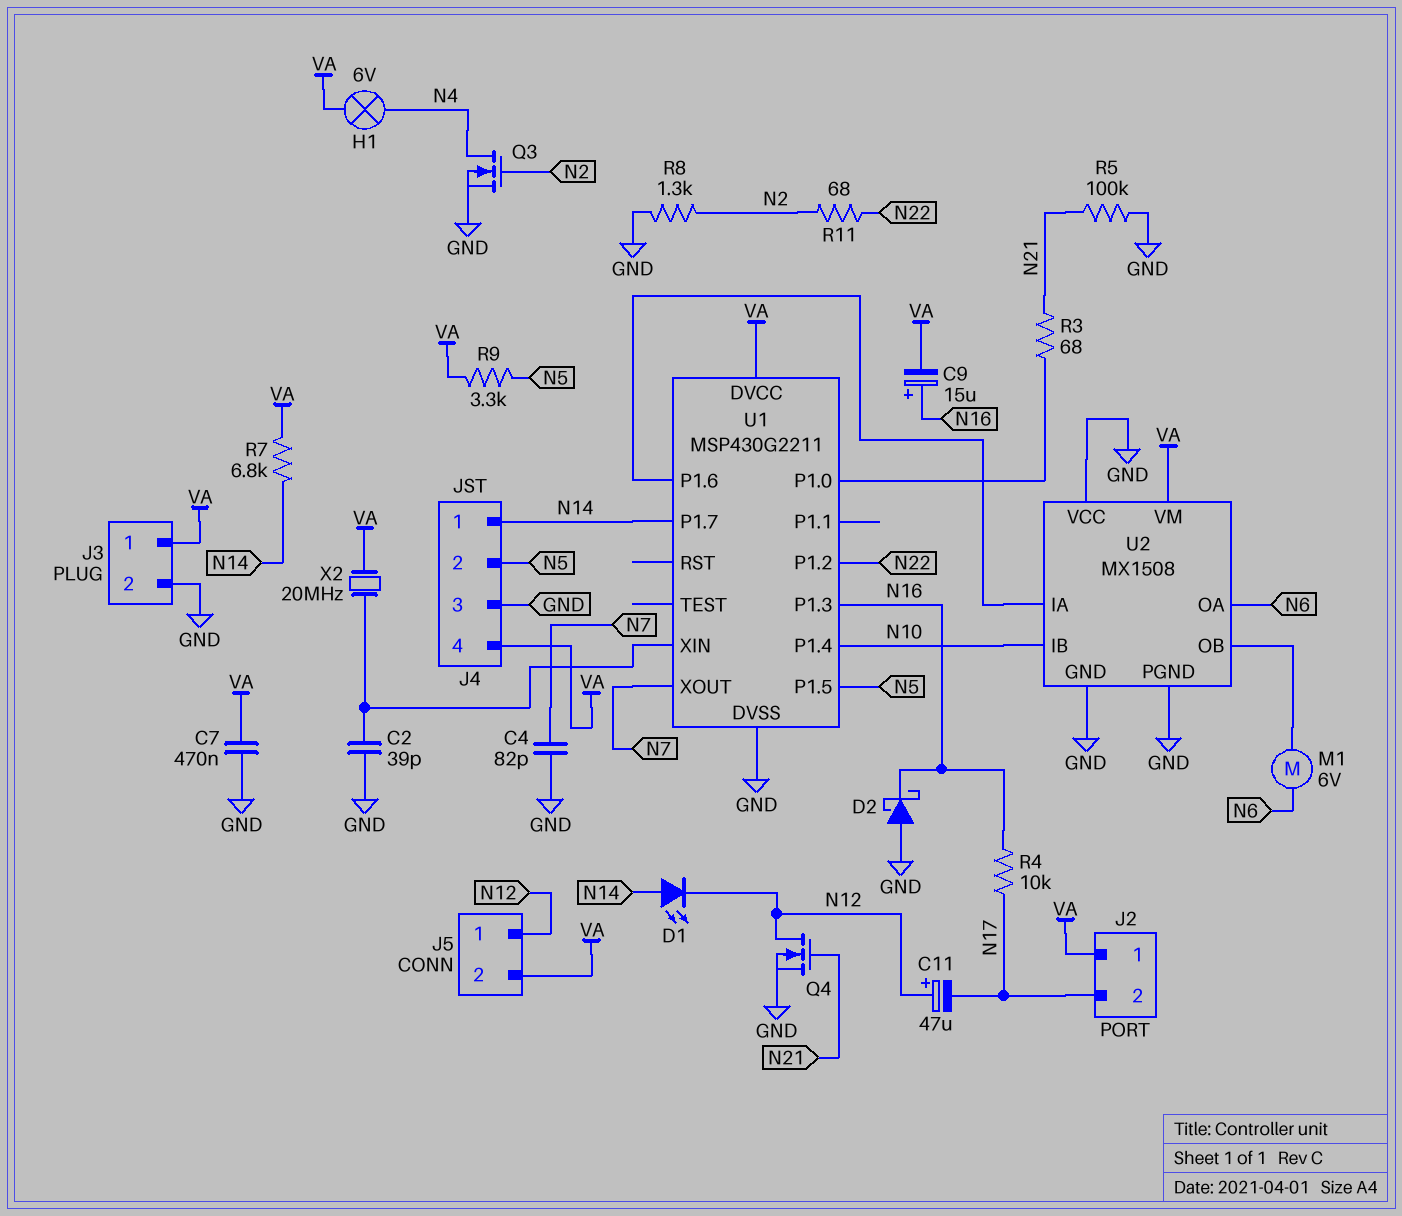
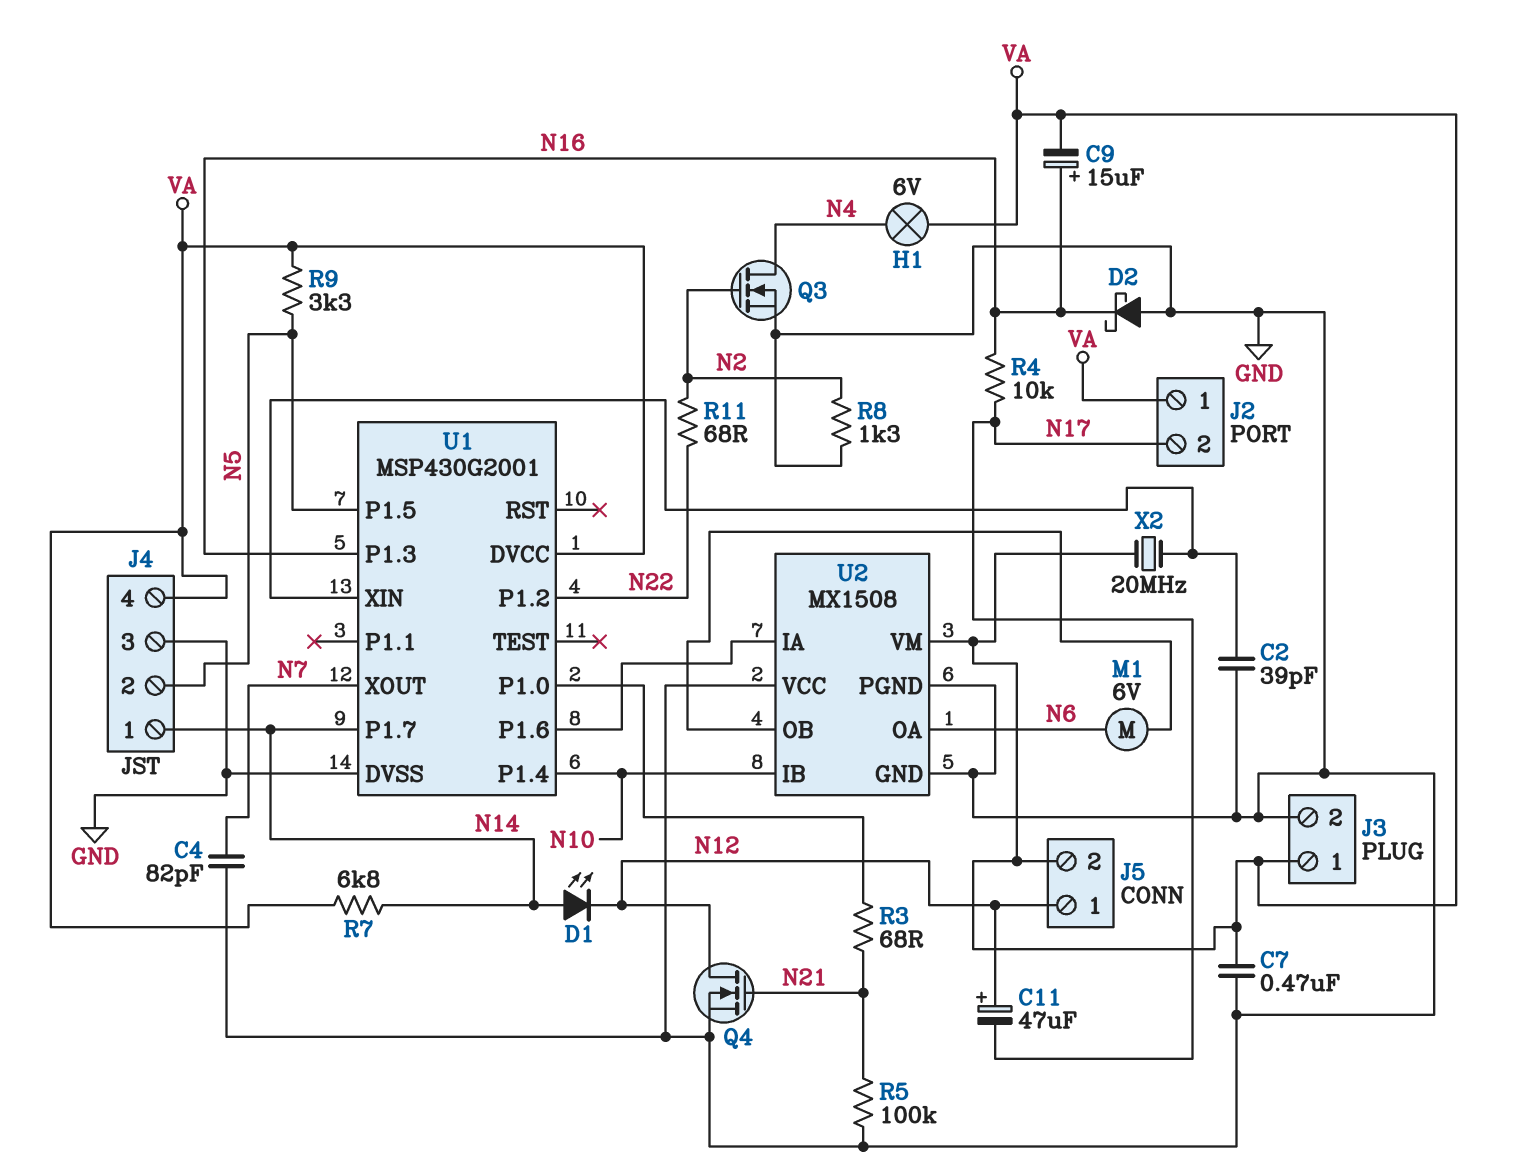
U1: MSP430G2211 -> MSP430G2001

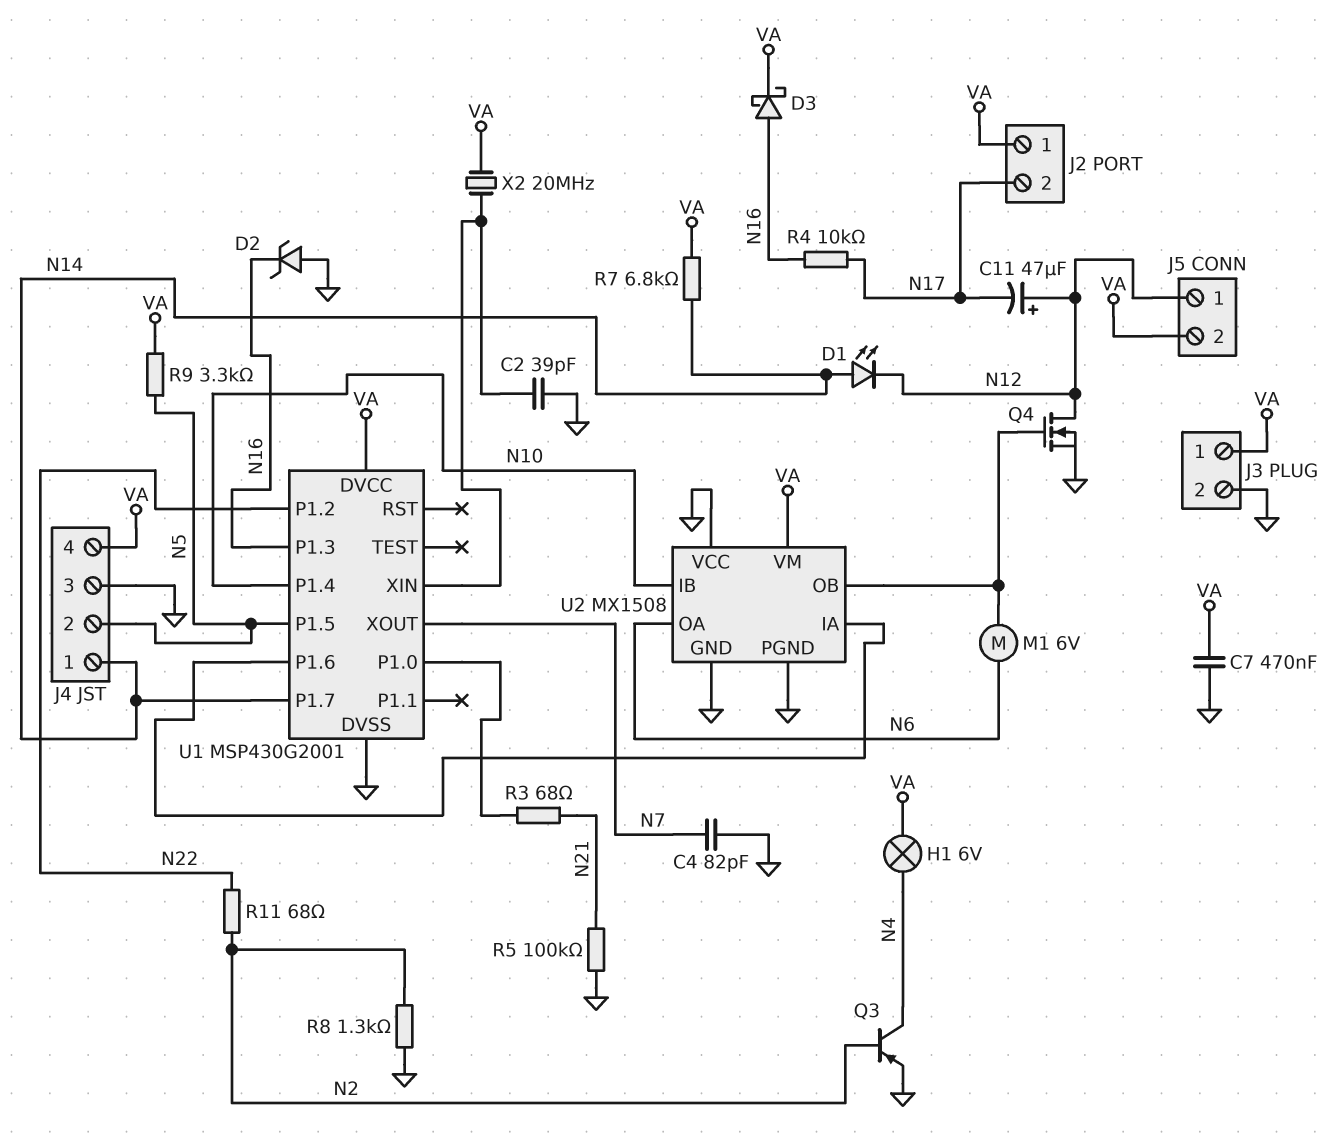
C9: 15uF (plus N16, minus VA) -> none
D2: schottky (A GND, K N16) -> zener (A GND, K N16)
D3: none -> schottky (A N16, K VA)
Q3: NMOS (G N2, D N4, S GND) -> PNP (B N2, C N4, E GND)
Q4: NMOS (G N21, D N12, S GND) -> NMOS (G U2/OB, D N12, S GND)

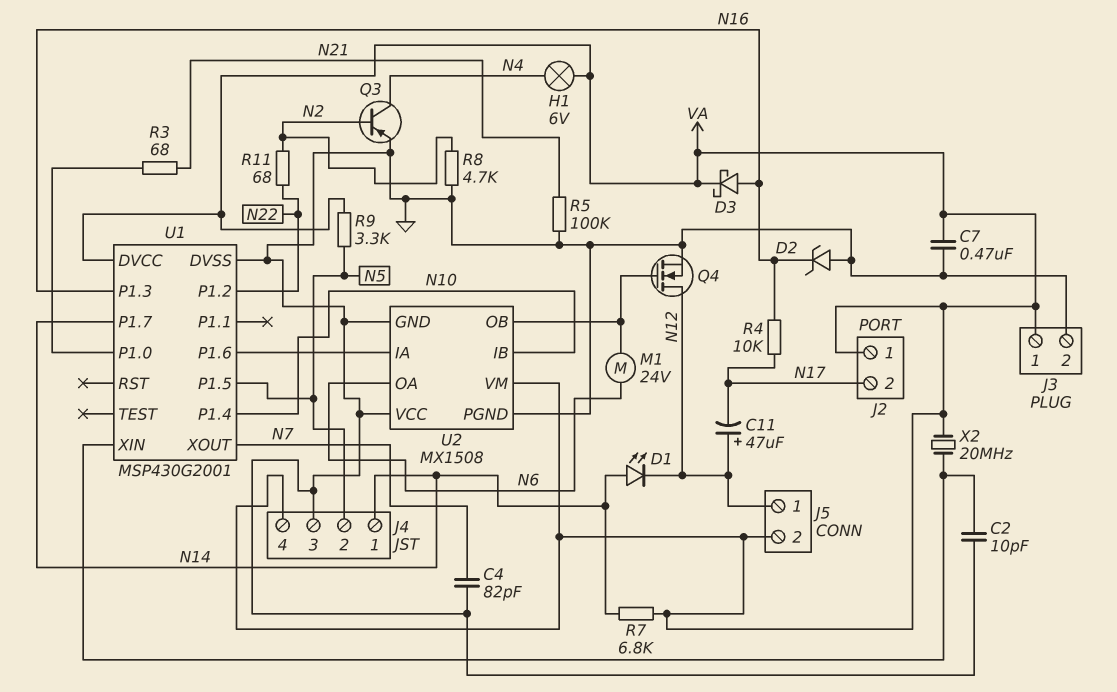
C2: 39pF (GND, U1/XIN) -> 10pF (GND, U1/XIN)
M1: motor 6V (N6, U2/OB) -> motor 24V (N6, U2/OB)
R8: 1.3k (GND, N2) -> 4.7k (GND, N2)

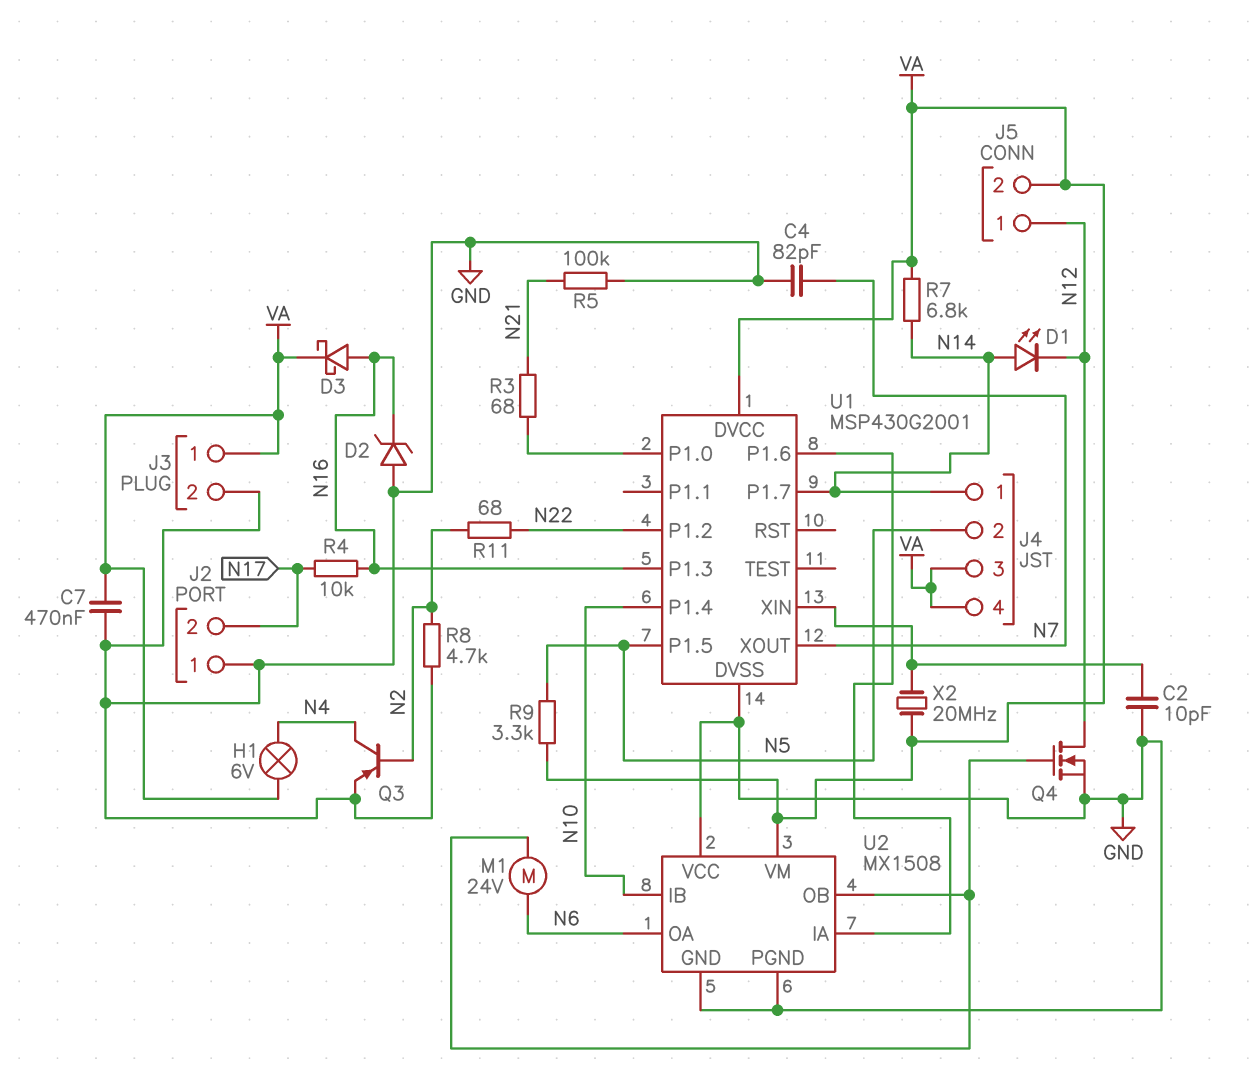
C11: 47uF (plus N12, minus N17) -> none
J2 pin 1: VA -> GND
J4 pin 3: GND -> VA

